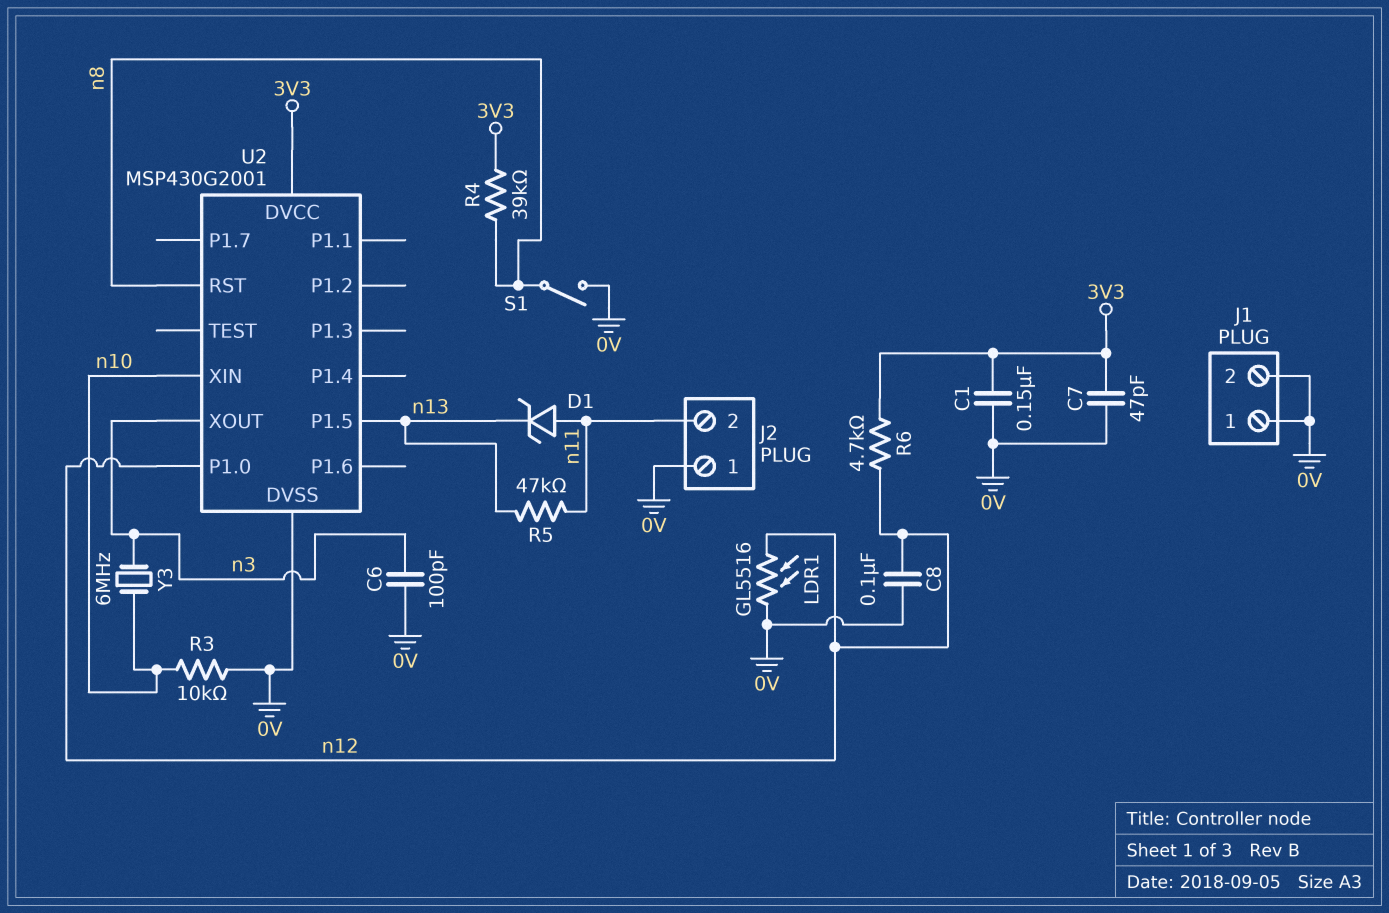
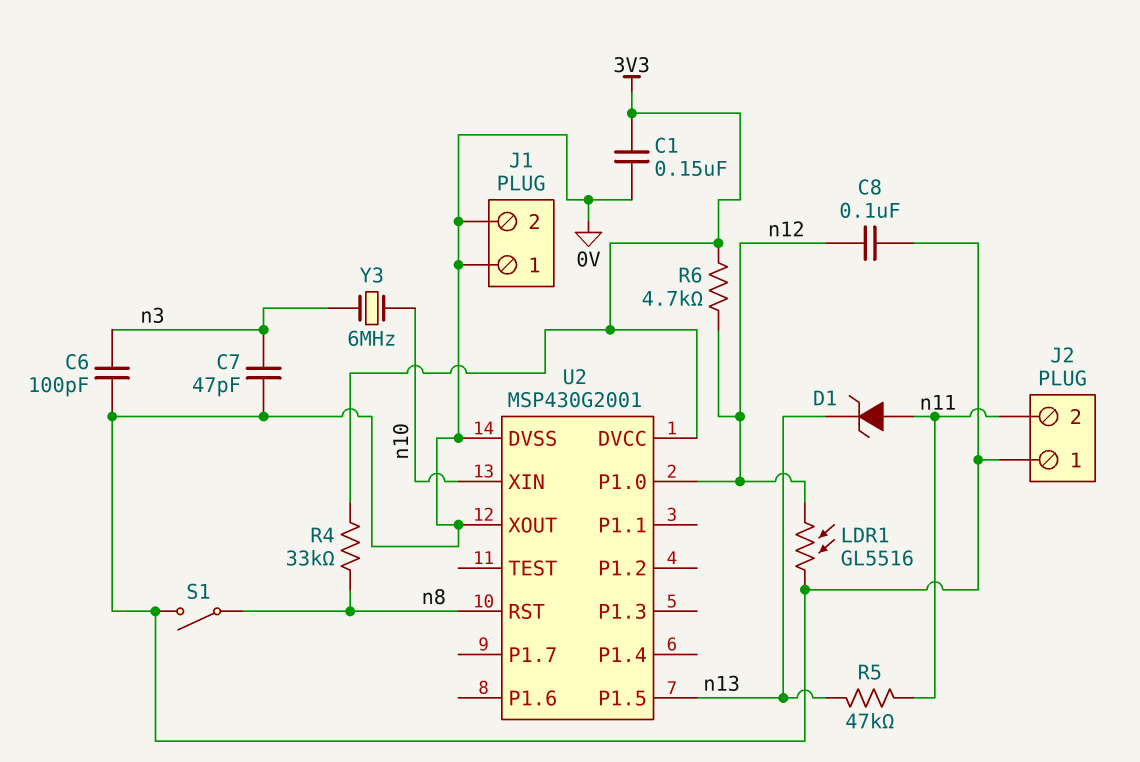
C7: 47pF (0V, 3V3) -> 47pF (0V, n3)
R3: 10k (0V, n10) -> none
R4: 39k (3V3, n8) -> 33k (3V3, n8)
U2 pin XOUT: n3 -> 0V

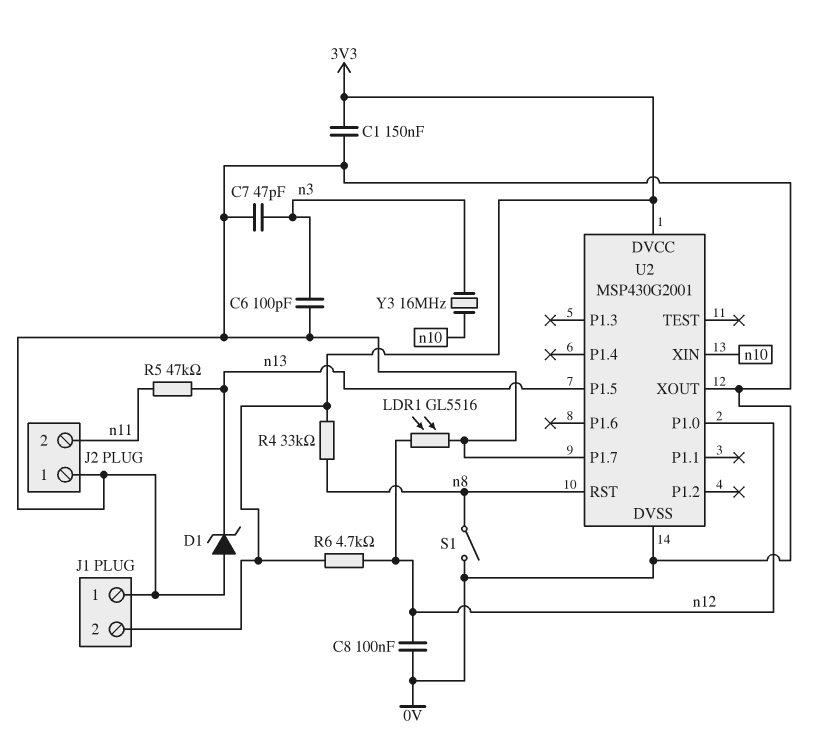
D1: zener (A n11, K n13) -> zener (A 0V, K n13)
J1 pin 2: 0V -> 3V3
U2 pin P1.7: none -> 0V
Y3: 6MHz (n3, n10) -> 16MHz (n3, n10)

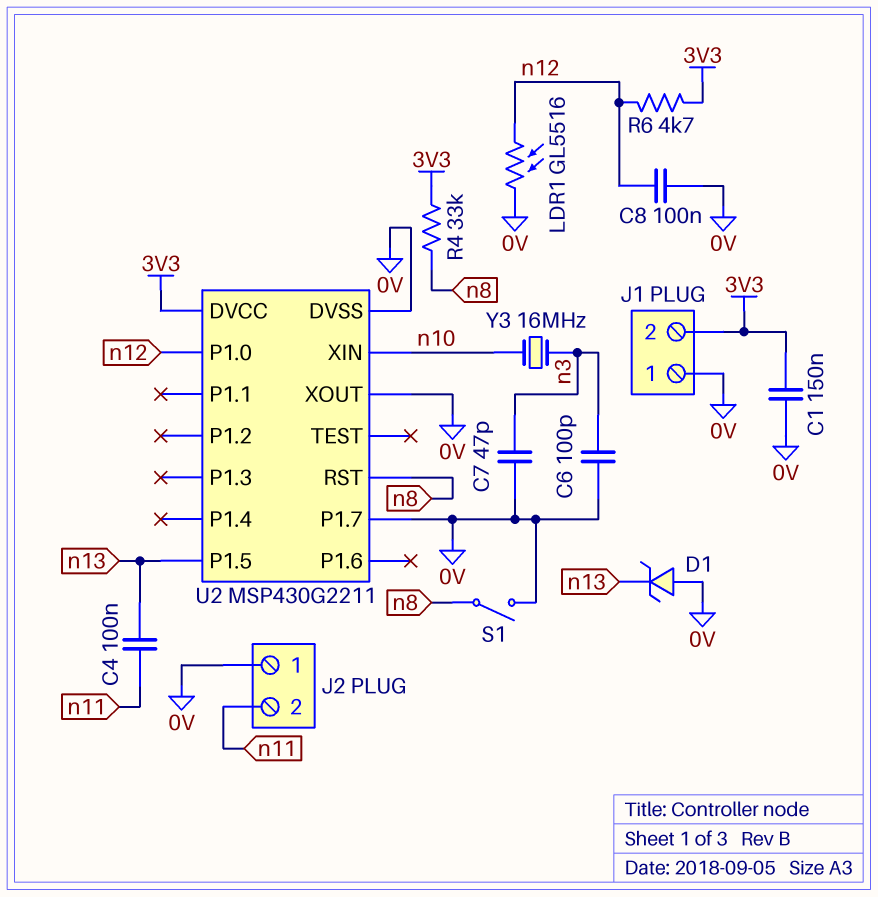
C4: none -> 100nF (n11, n13)
R5: 47k (n11, n13) -> none
U2: MSP430G2001 -> MSP430G2211

